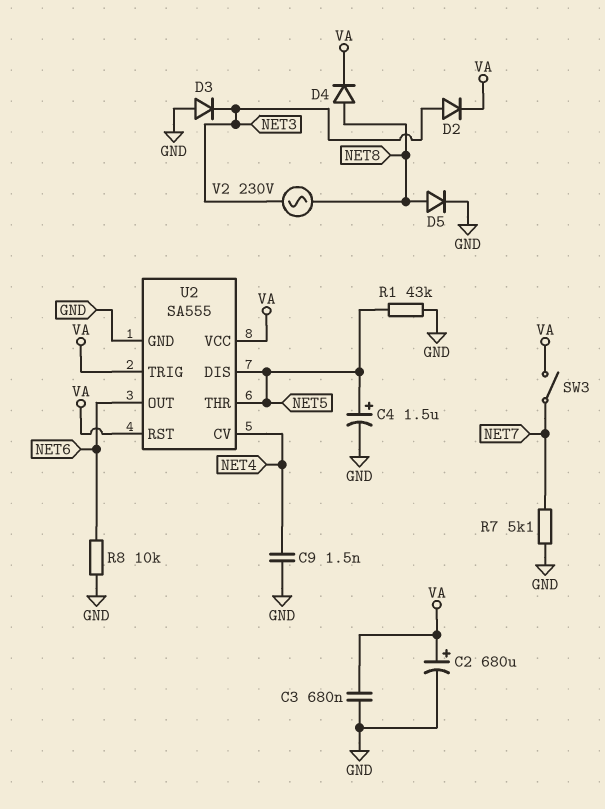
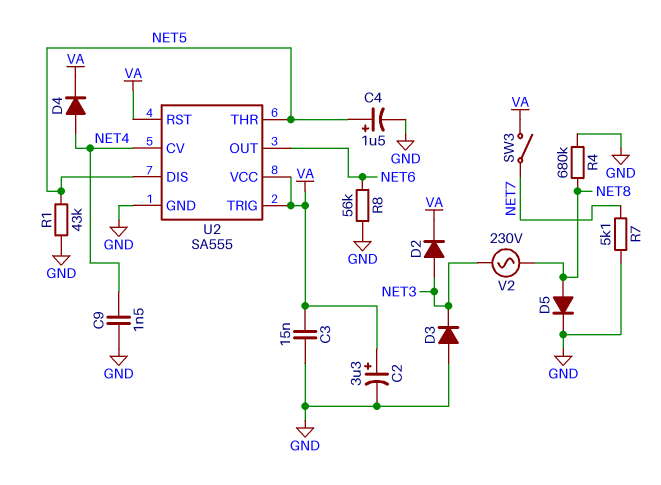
C2: 680uF (plus VA, minus GND) -> 3.3uF (plus VA, minus GND)
C3: 680nF (GND, VA) -> 15nF (GND, VA)
D4: diode (A NET8, K VA) -> diode (A NET4, K VA)
R4: none -> 680k (GND, NET8)
R8: 10k (GND, NET6) -> 56k (GND, NET6)

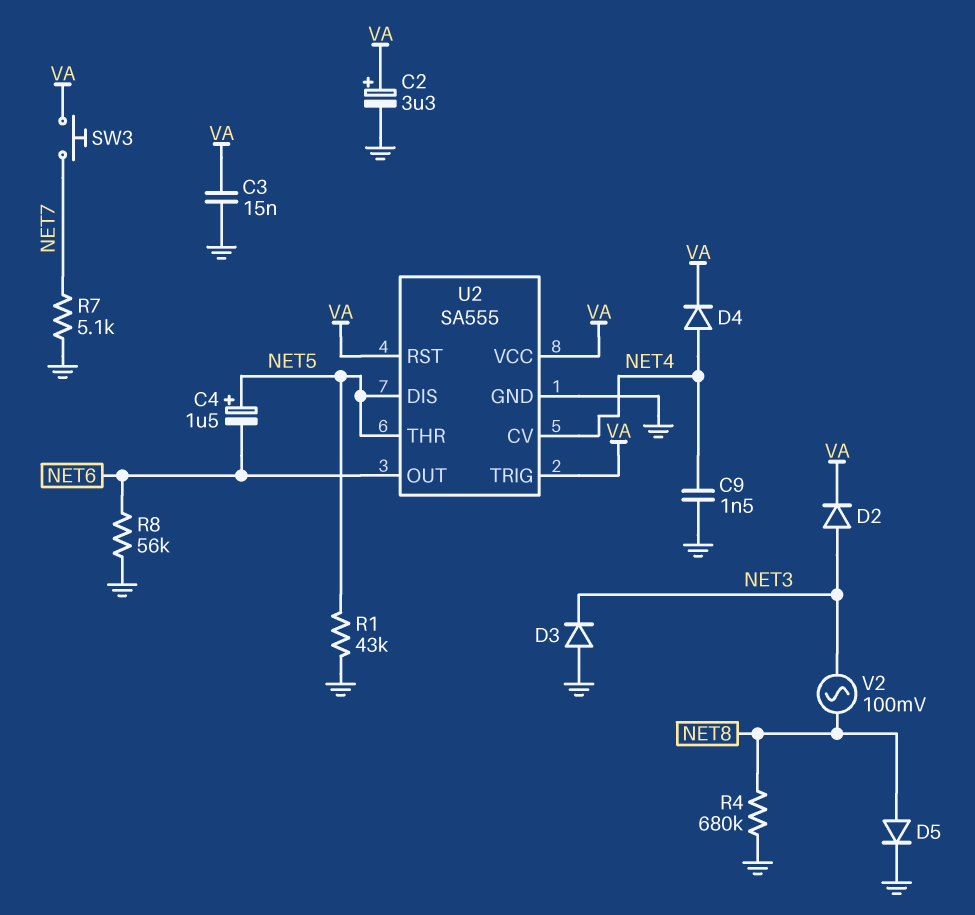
C4: 1.5uF (plus NET5, minus GND) -> 1.5uF (plus NET5, minus NET6)
SW3: switch (NET7, VA) -> button (NET7, VA)
V2: AC 230V (NET3, NET8) -> AC 100mV (NET3, NET8)

